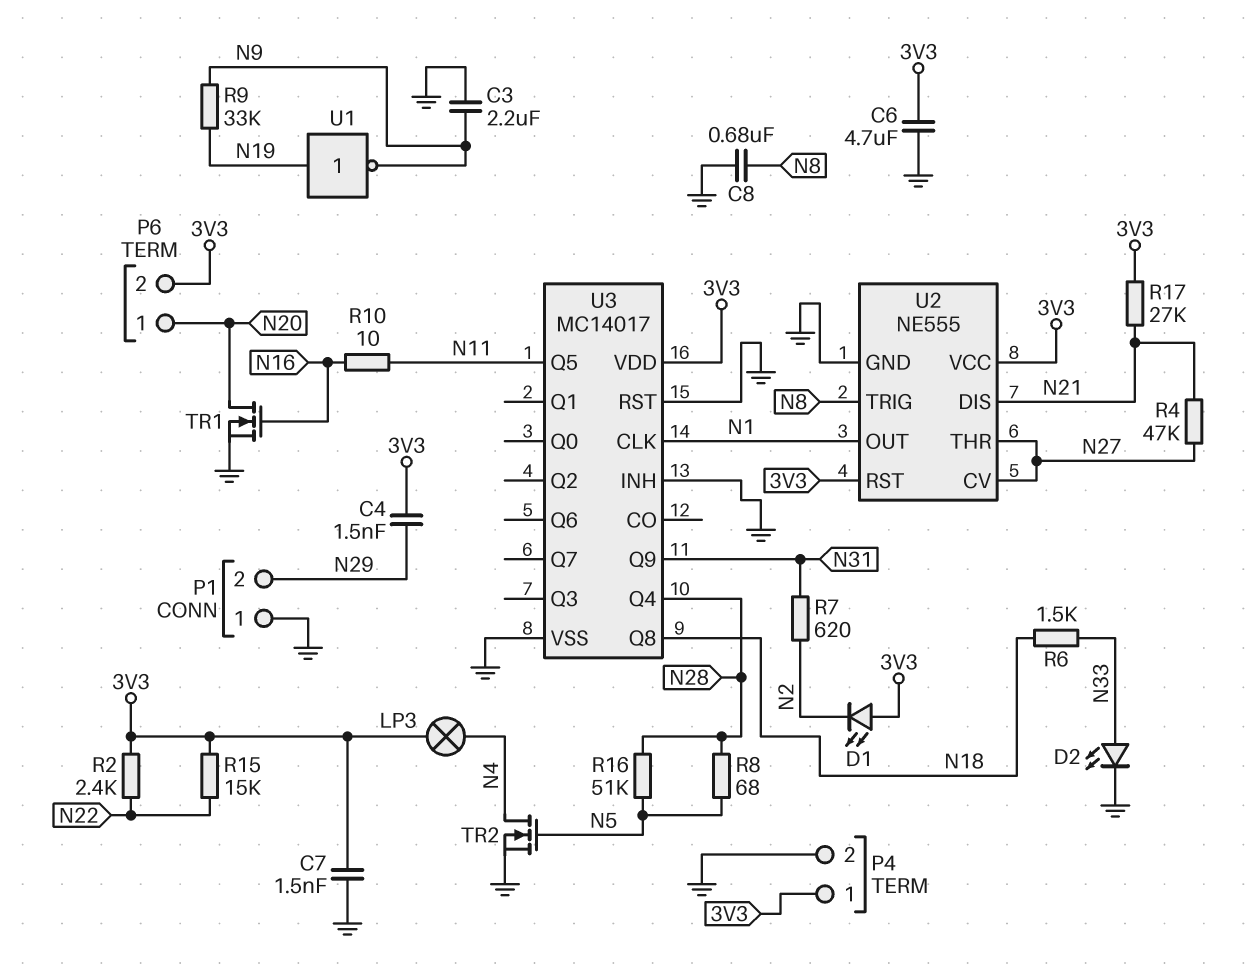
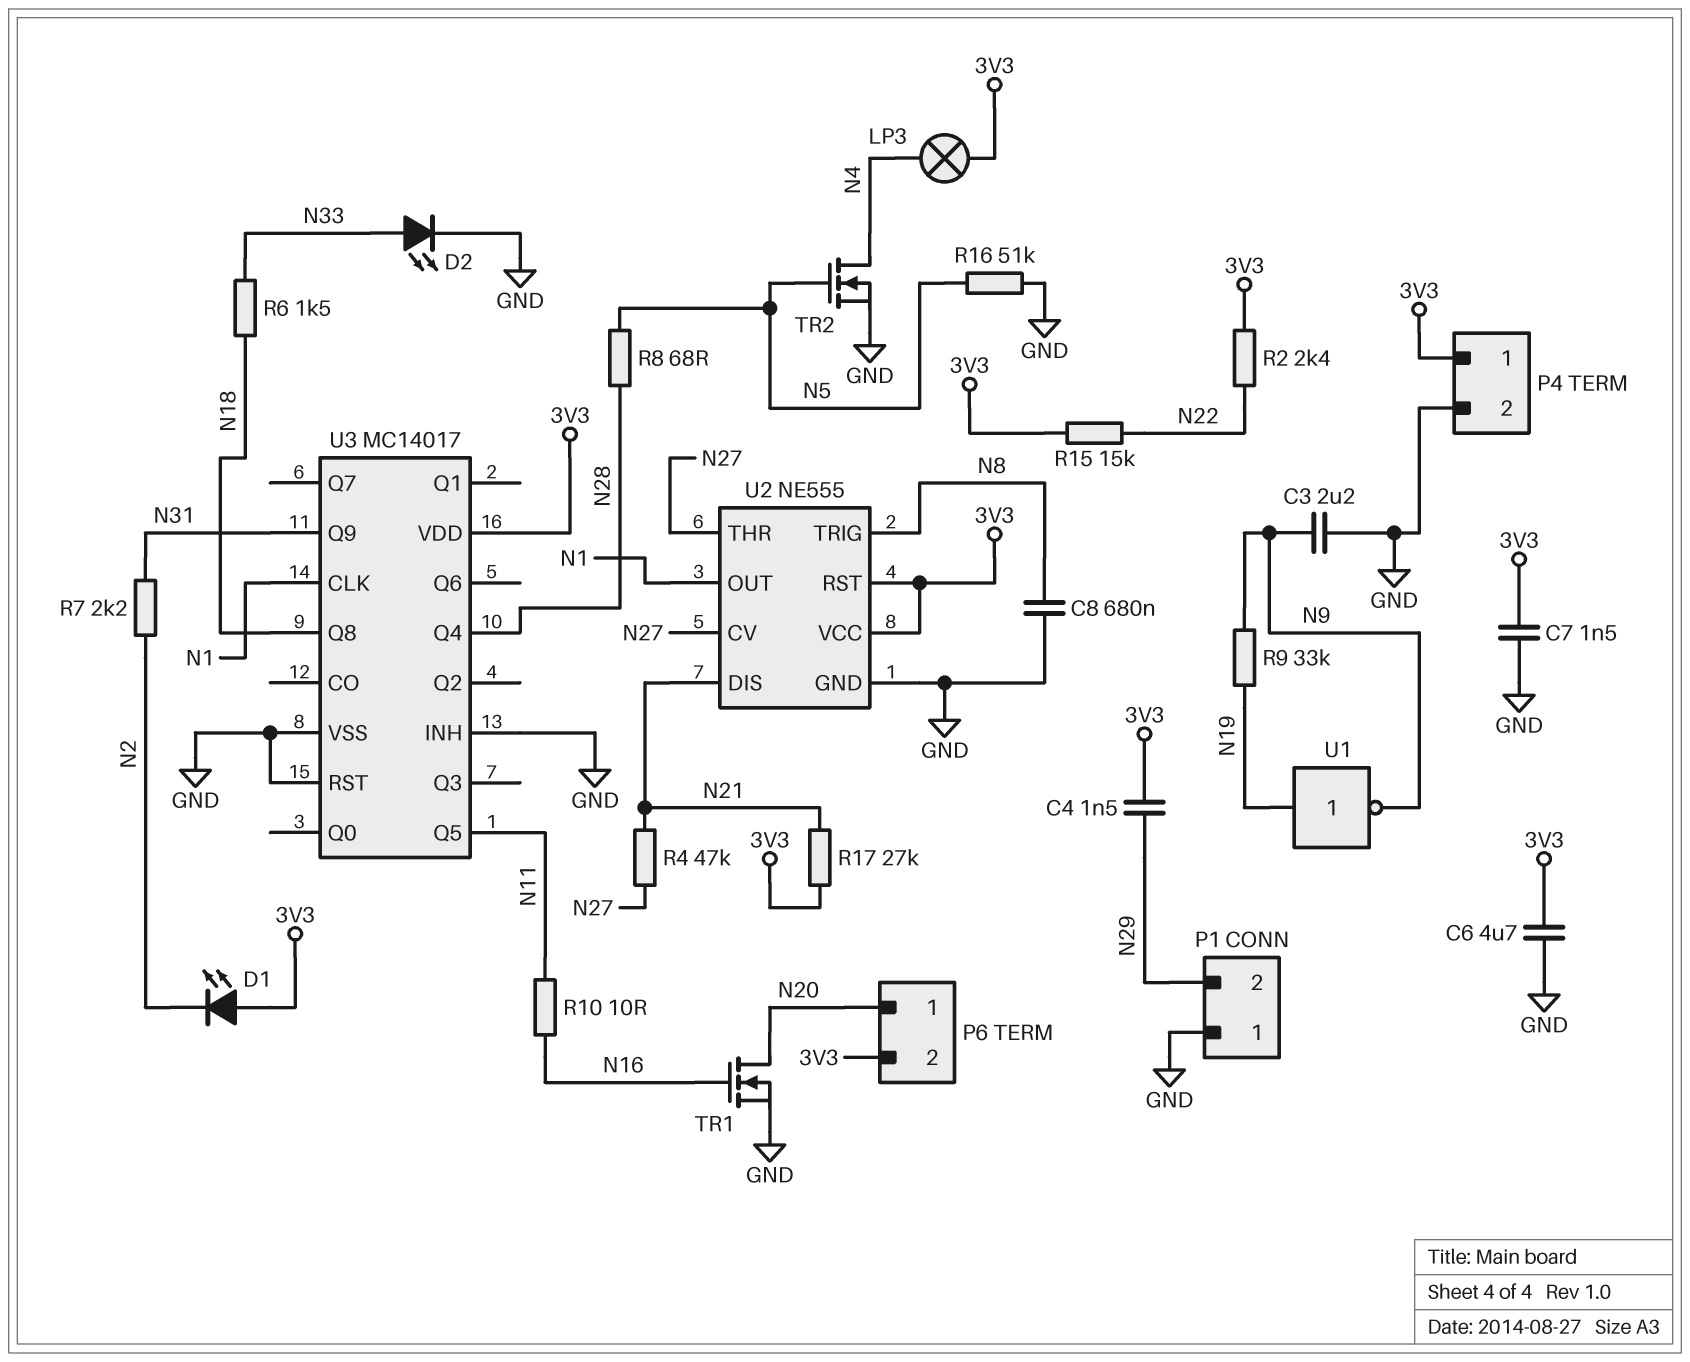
R7: 620 (N2, N31) -> 2.2k (N2, N31)
R16: 51k (N5, N28) -> 51k (GND, N5)

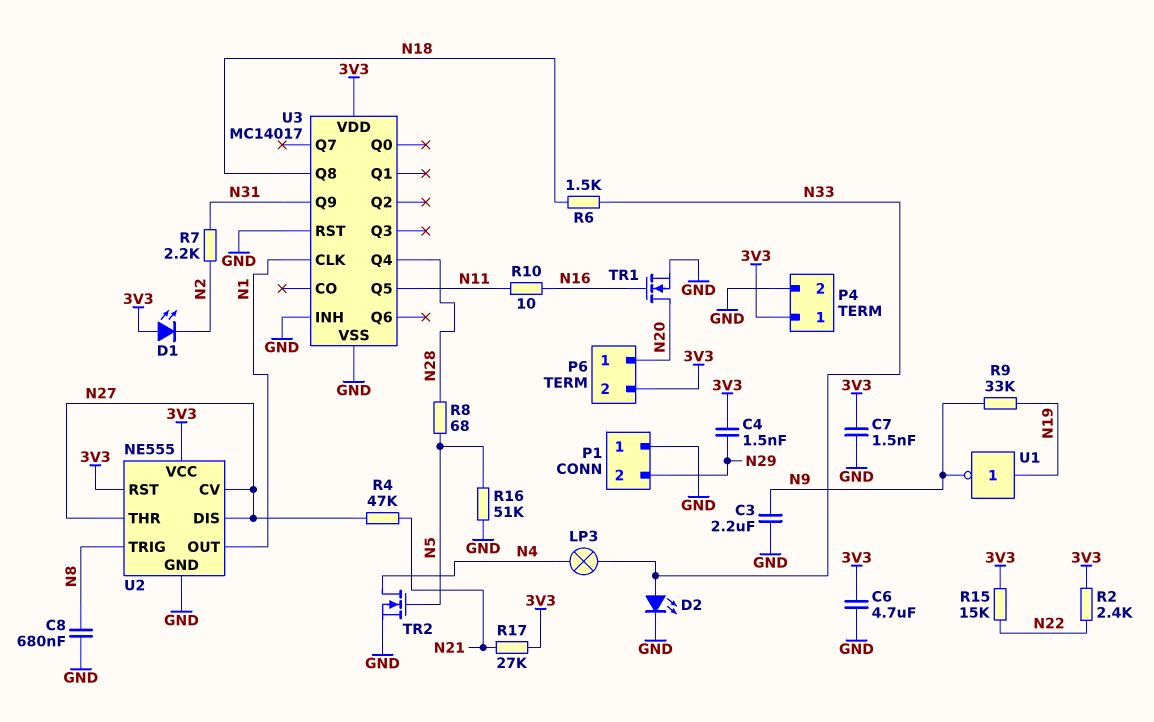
LP3: lamp (3V3, N4) -> lamp (N4, N33)
U2 pin DIS: N21 -> N27

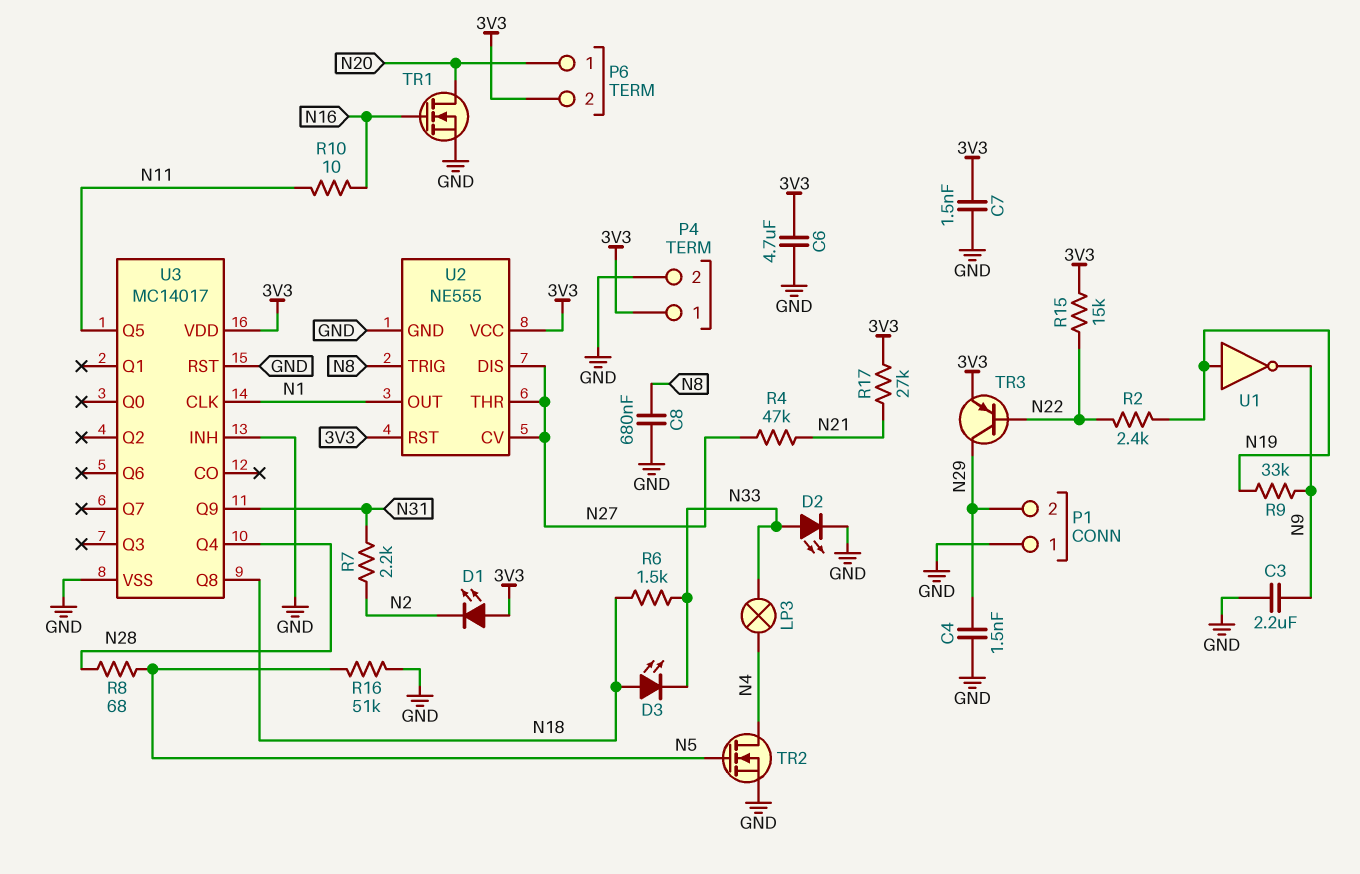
C4: 1.5nF (3V3, N29) -> 1.5nF (GND, N29)
D3: none -> LED (A N18, K N33)
R2: 2.4k (3V3, N22) -> 2.4k (N19, N22)
TR3: none -> PNP (B N22, C N29, E 3V3)

